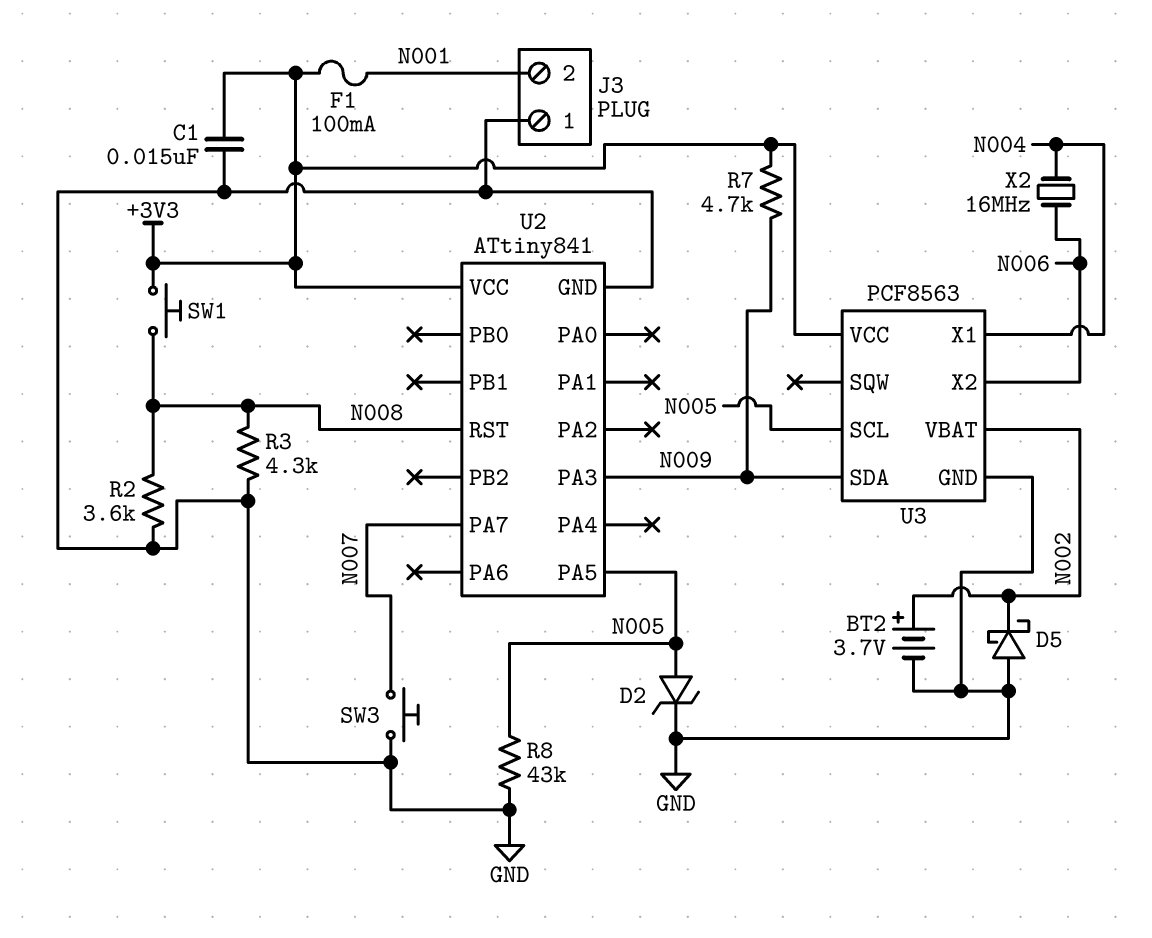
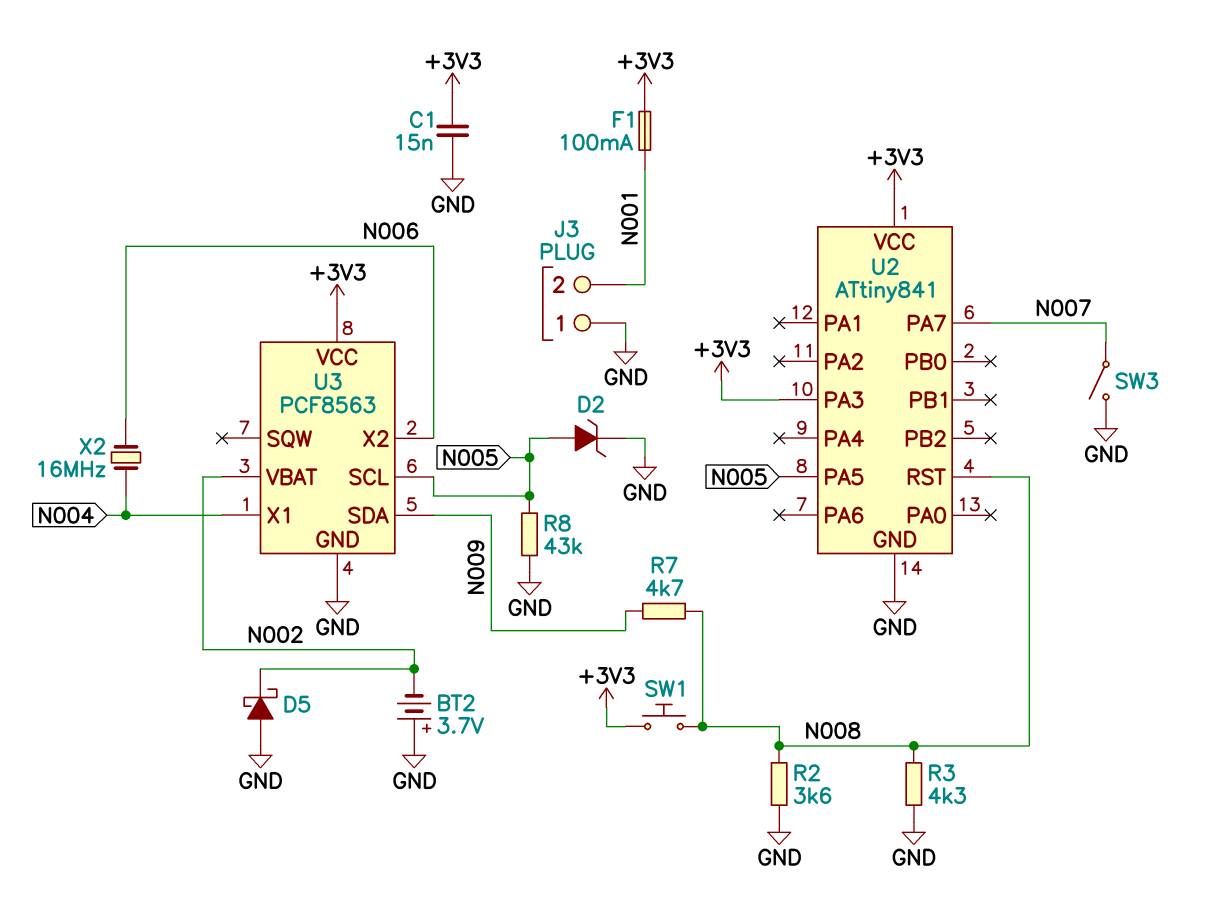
BT2: 3.7V (plus N002, minus GND) -> 3.7V (plus GND, minus N002)
R7: 4.7k (+3V3, N009) -> 4.7k (N008, N009)
SW3: button (GND, N007) -> switch (GND, N007)
U2 pin PA3: N009 -> +3V3

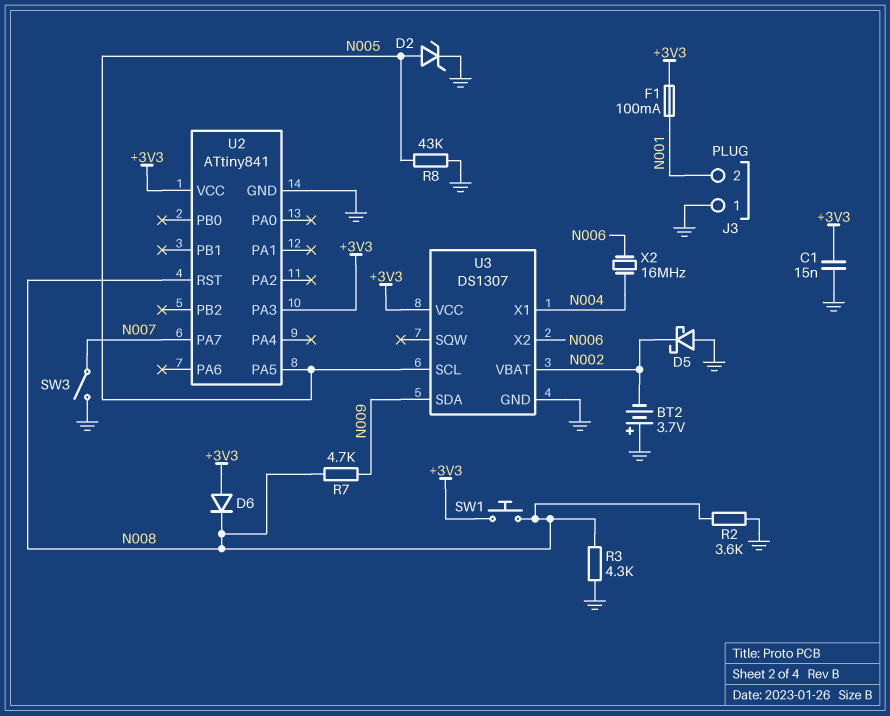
D6: none -> diode (A +3V3, K N008)
U3: PCF8563 -> DS1307

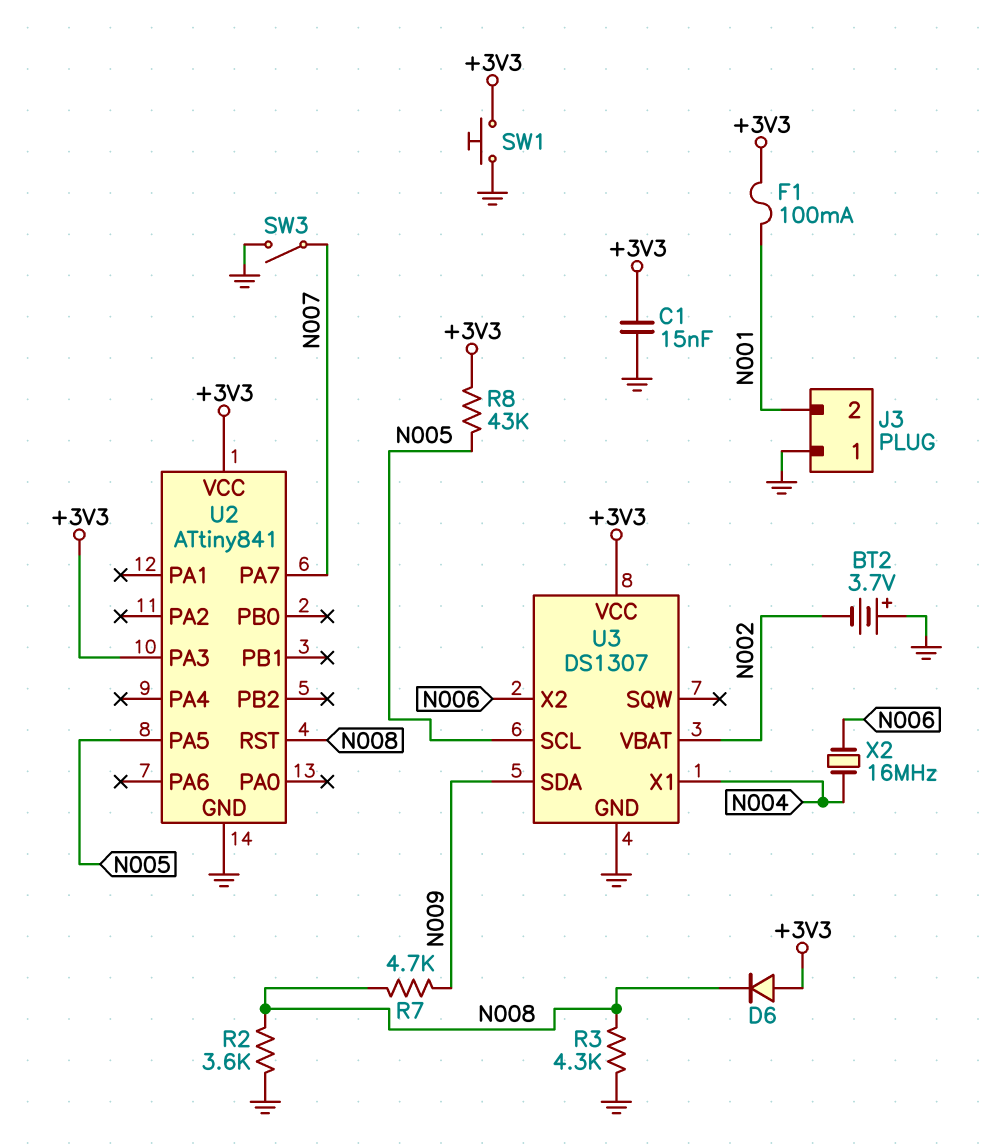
D2: zener (A N005, K GND) -> none
D5: schottky (A GND, K N002) -> none
R8: 43k (GND, N005) -> 43k (+3V3, N005)
SW1: button (+3V3, N008) -> button (+3V3, GND)

